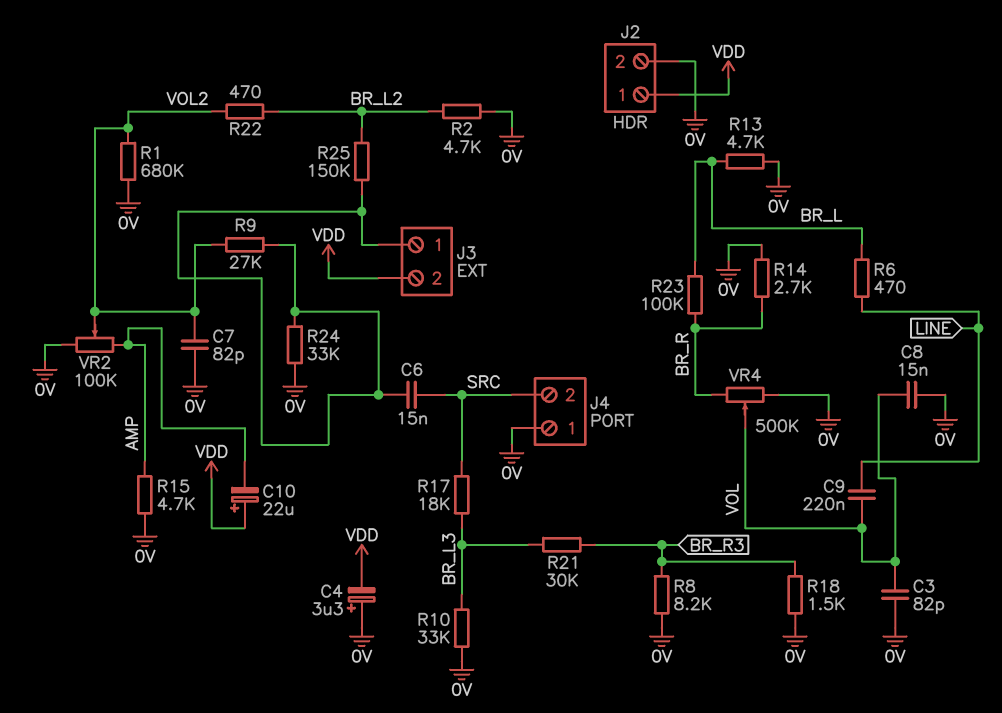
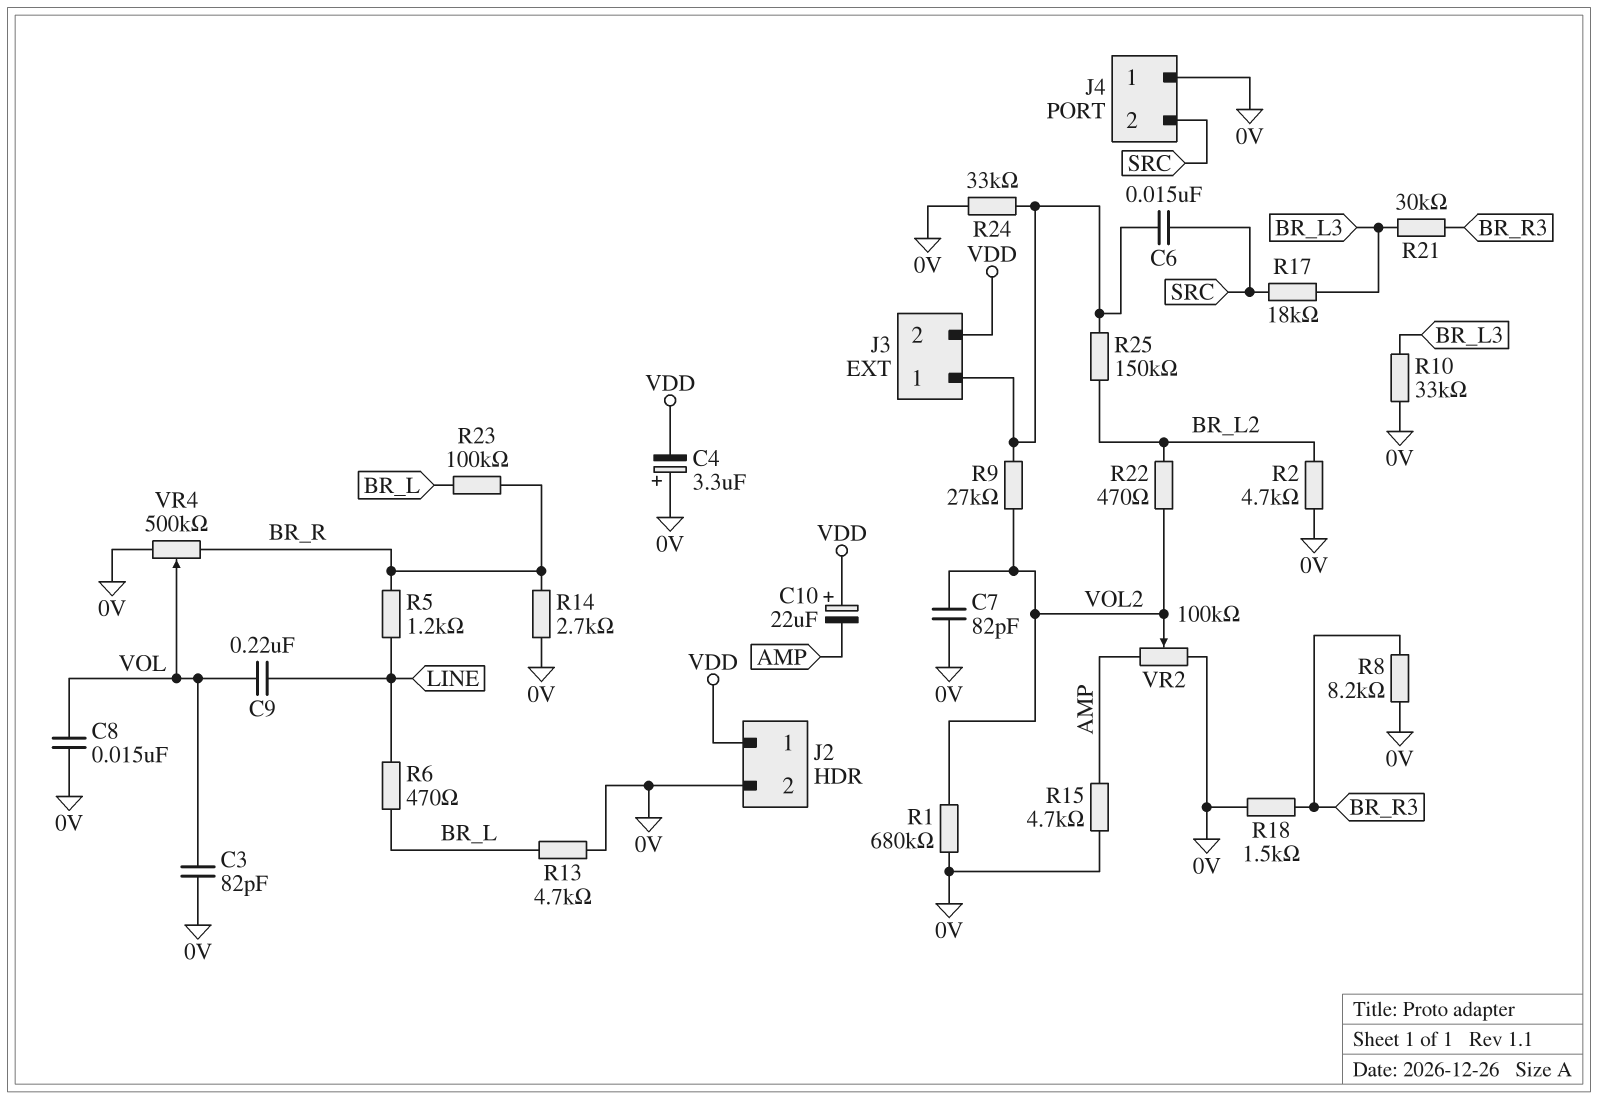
R5: none -> 1.2k (BR_R, LINE)

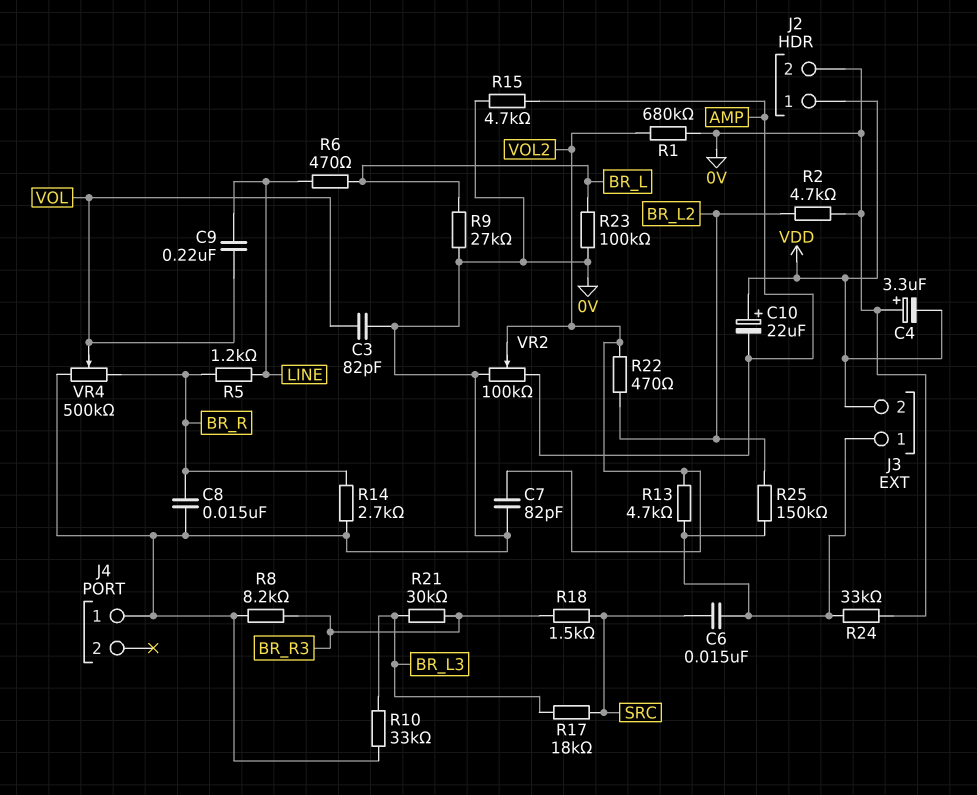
C8: 15nF (0V, VOL) -> 15nF (0V, BR_R)
J4 pin 2: SRC -> none
R9: 27k (J3/1, VOL2) -> 27k (0V, BR_L)
R13: 4.7k (0V, BR_L) -> 4.7k (J3/1, VOL2)
R18: 1.5k (0V, BR_R3) -> 1.5k (BR_R3, SRC)
R23: 100k (BR_L, BR_R) -> 100k (0V, BR_L)

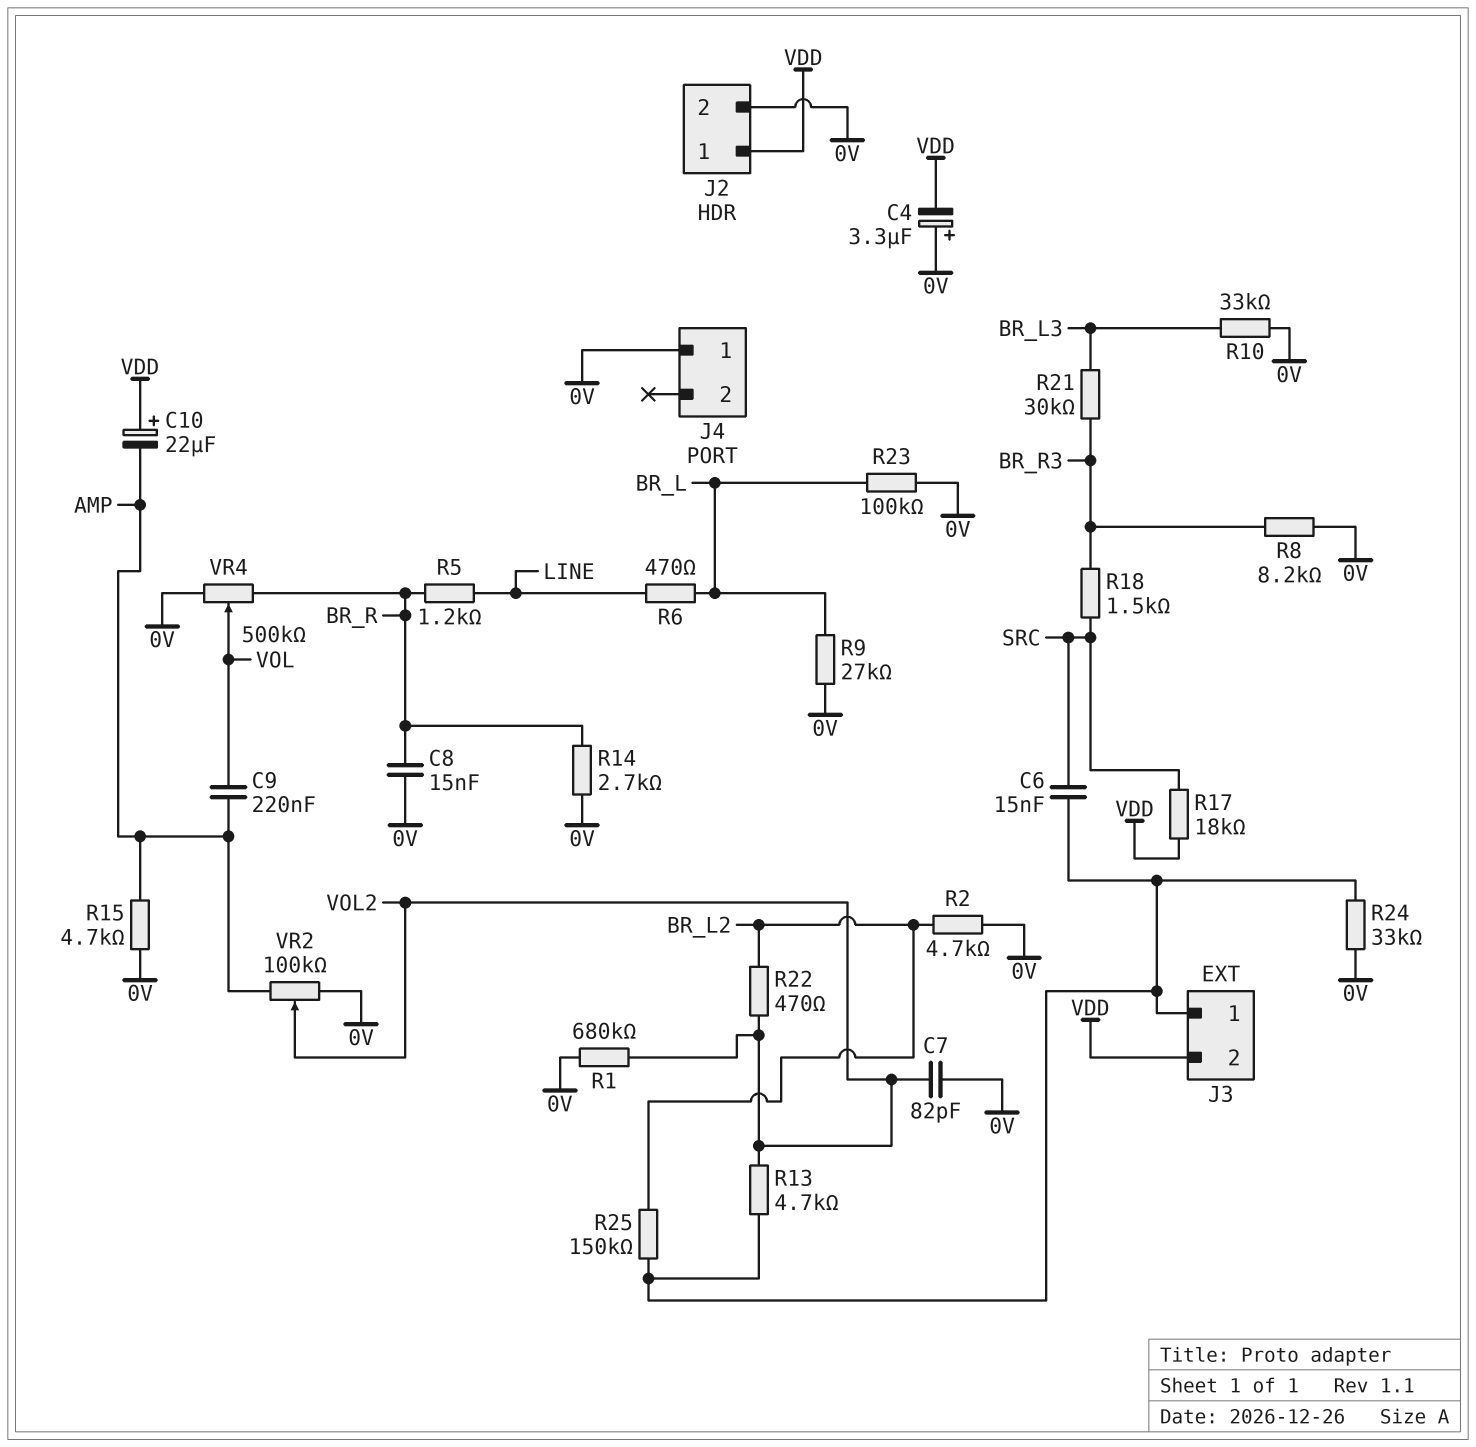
C3: 82pF (0V, VOL) -> none
C9: 220nF (LINE, VOL) -> 220nF (AMP, VOL)
R17: 18k (BR_L3, SRC) -> 18k (SRC, VDD)

